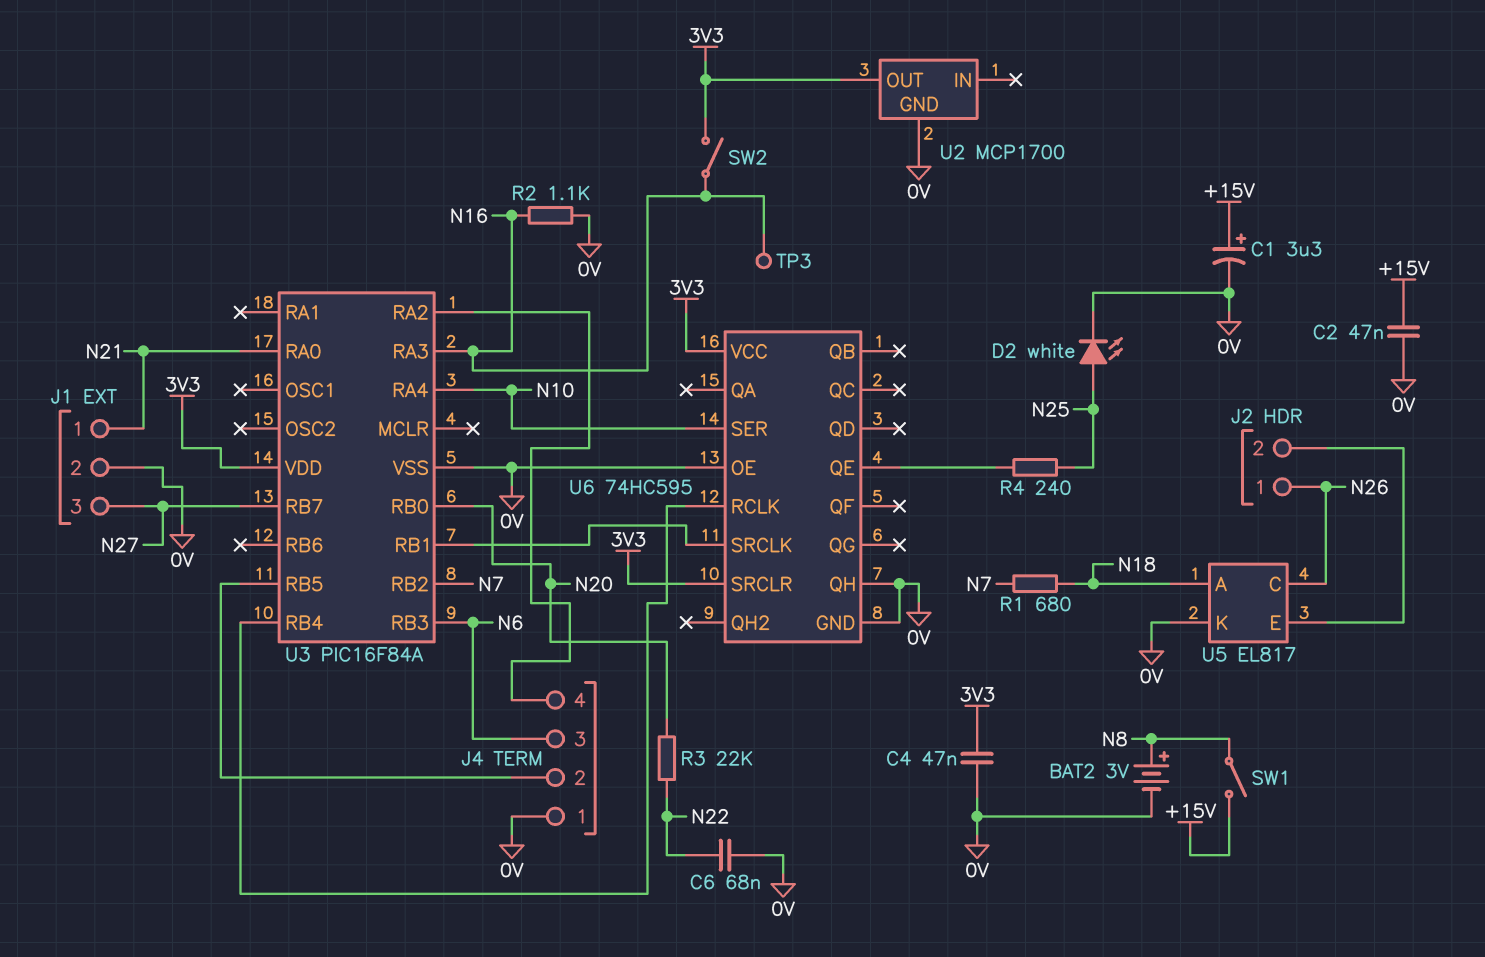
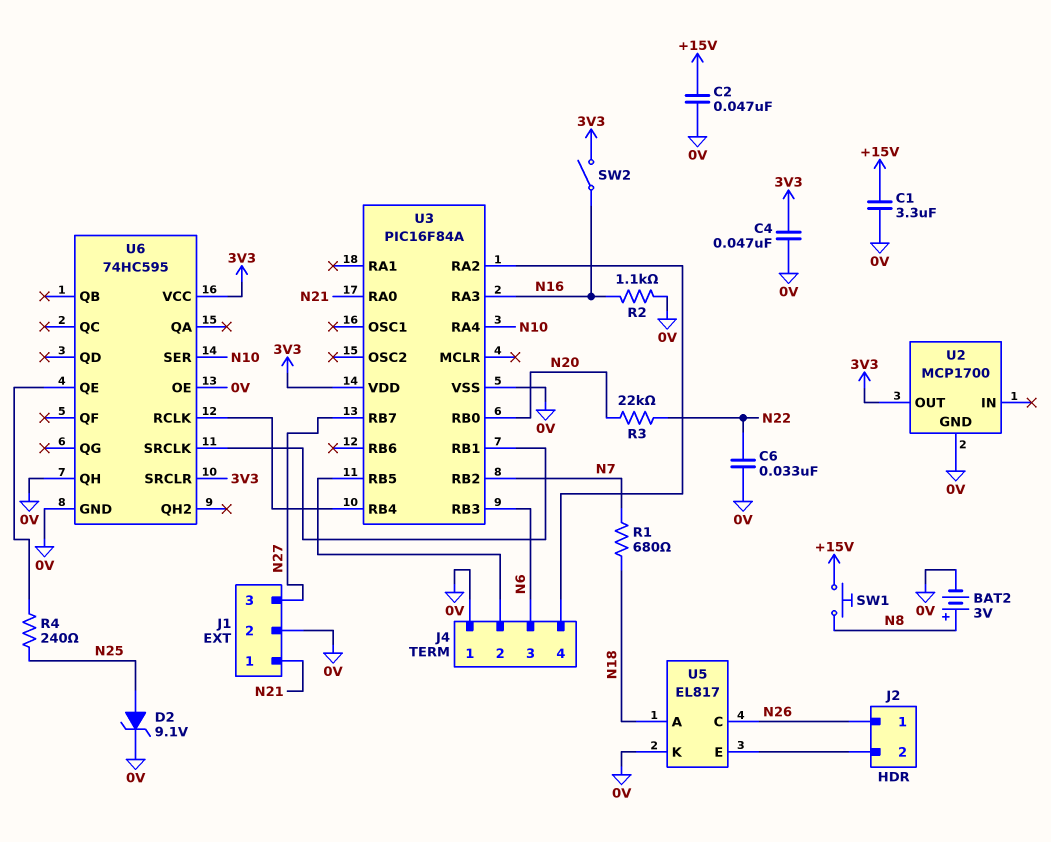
C1: 3.3uF (plus +15V, minus 0V) -> 3.3uF (+15V, 0V)
C6: 68nF (0V, N22) -> 33nF (0V, N22)
D2: LED white (A N25, K 0V) -> zener 9.1V (A N25, K 0V)
SW1: switch (+15V, N8) -> button (+15V, N8)
TP3: test point (N16) -> none

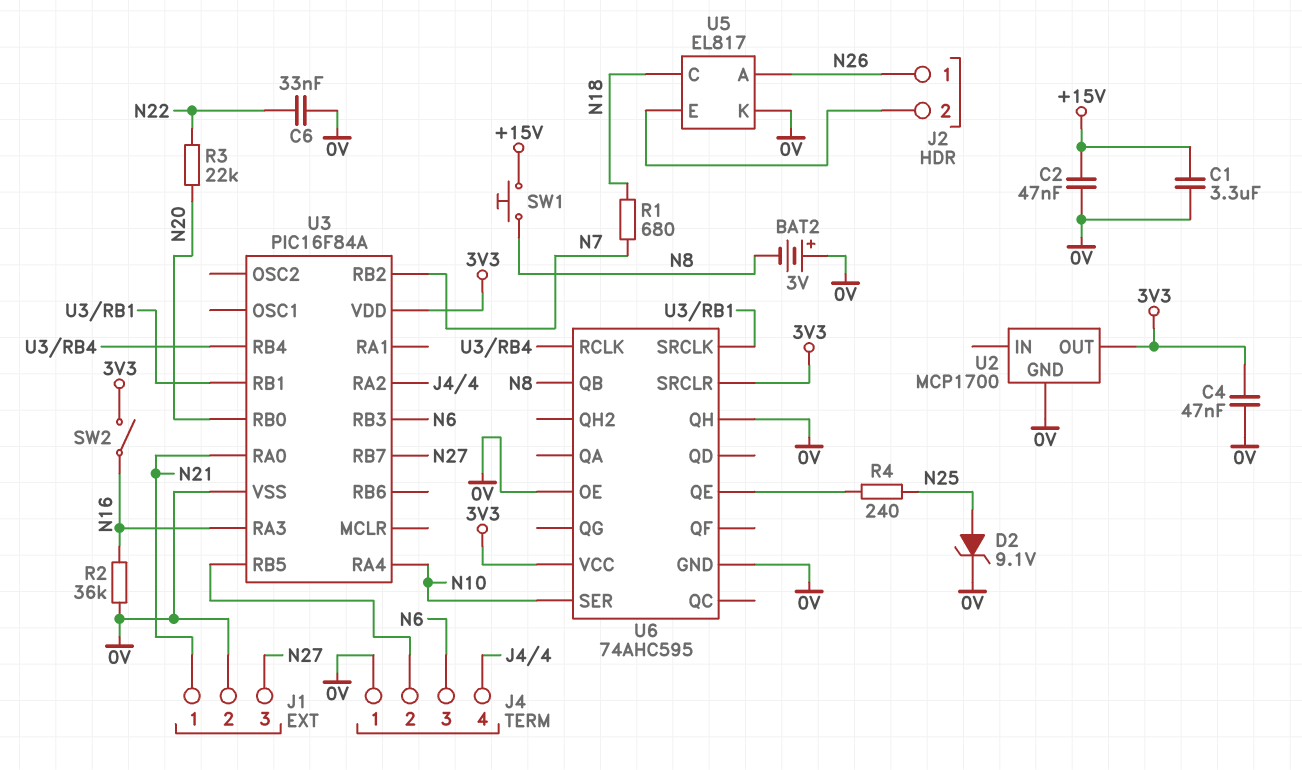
BAT2: 3V (plus N8, minus 0V) -> 3V (plus 0V, minus N8)
R2: 1.1k (0V, N16) -> 36k (0V, N16)
U5 pin A: N18 -> N26
U5 pin C: N26 -> N18
U6: 74HC595 -> 74AHC595
U6 pin QB: none -> N8

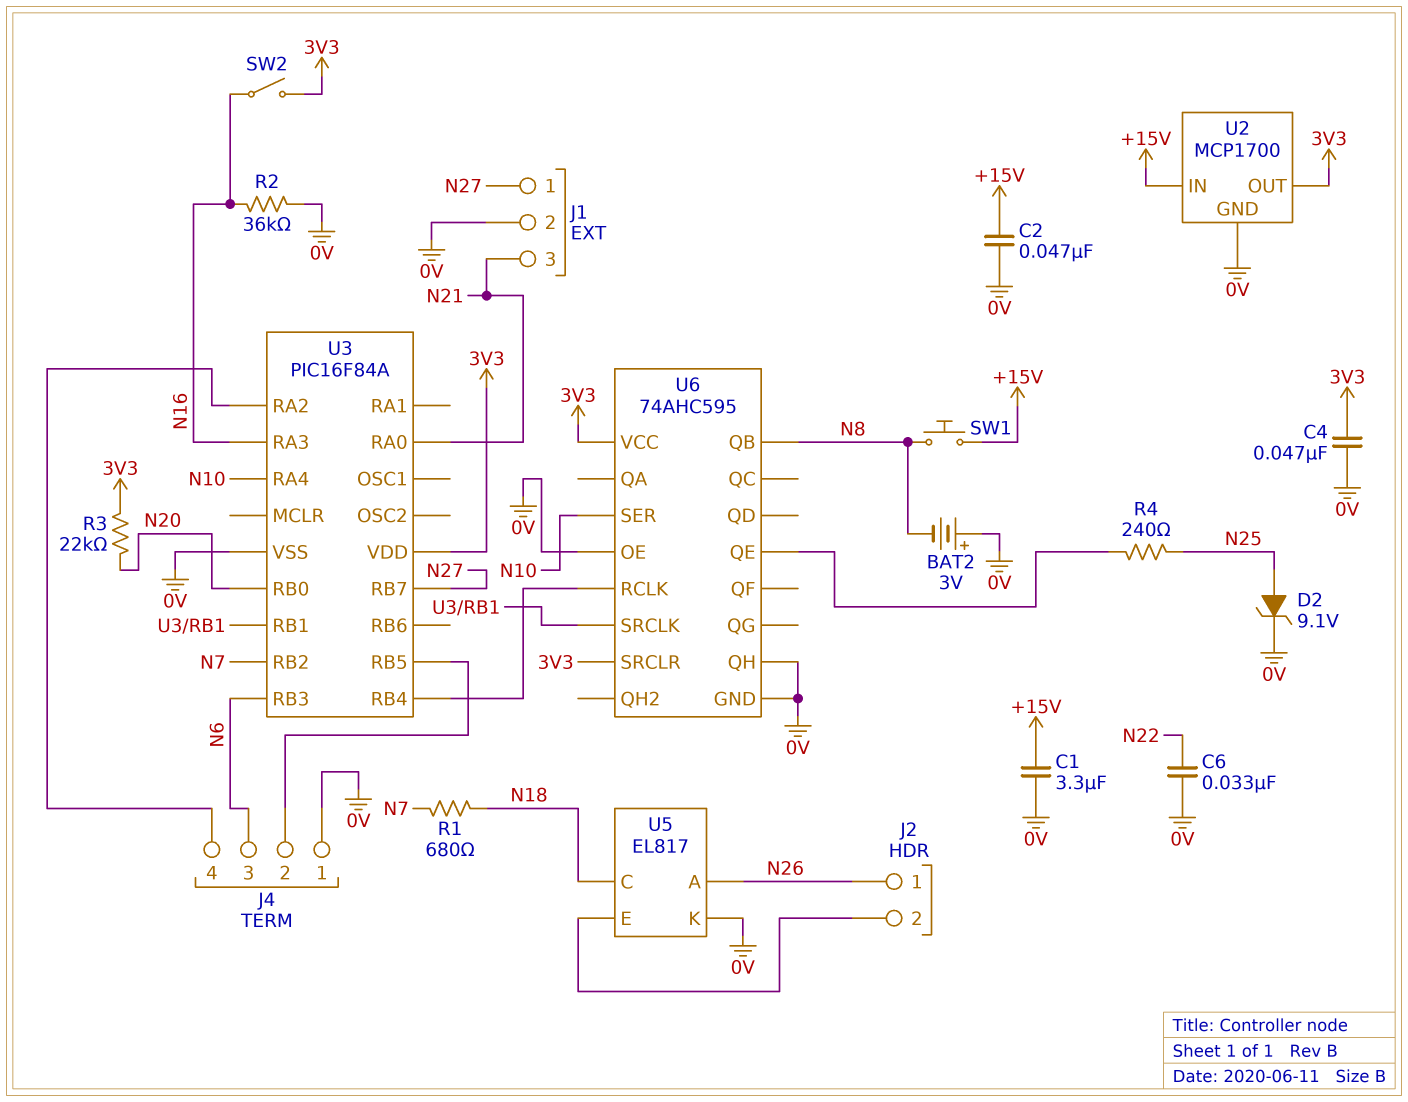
J1 pin 1: N21 -> N27
J1 pin 3: N27 -> N21
R3: 22k (N20, N22) -> 22k (3V3, N20)
U2 pin IN: none -> +15V

